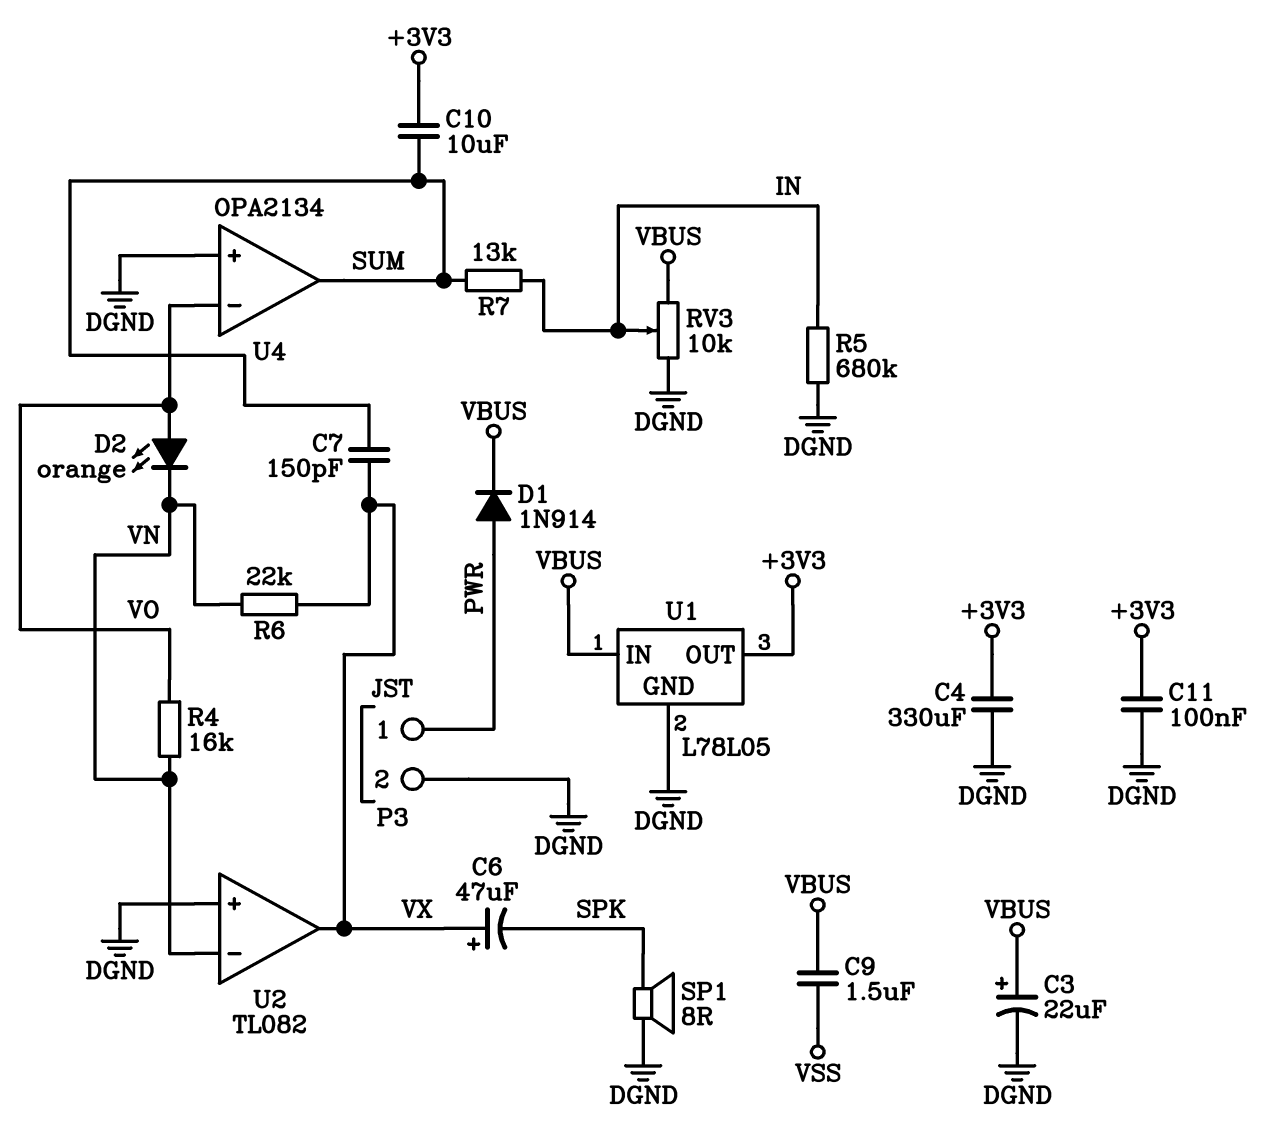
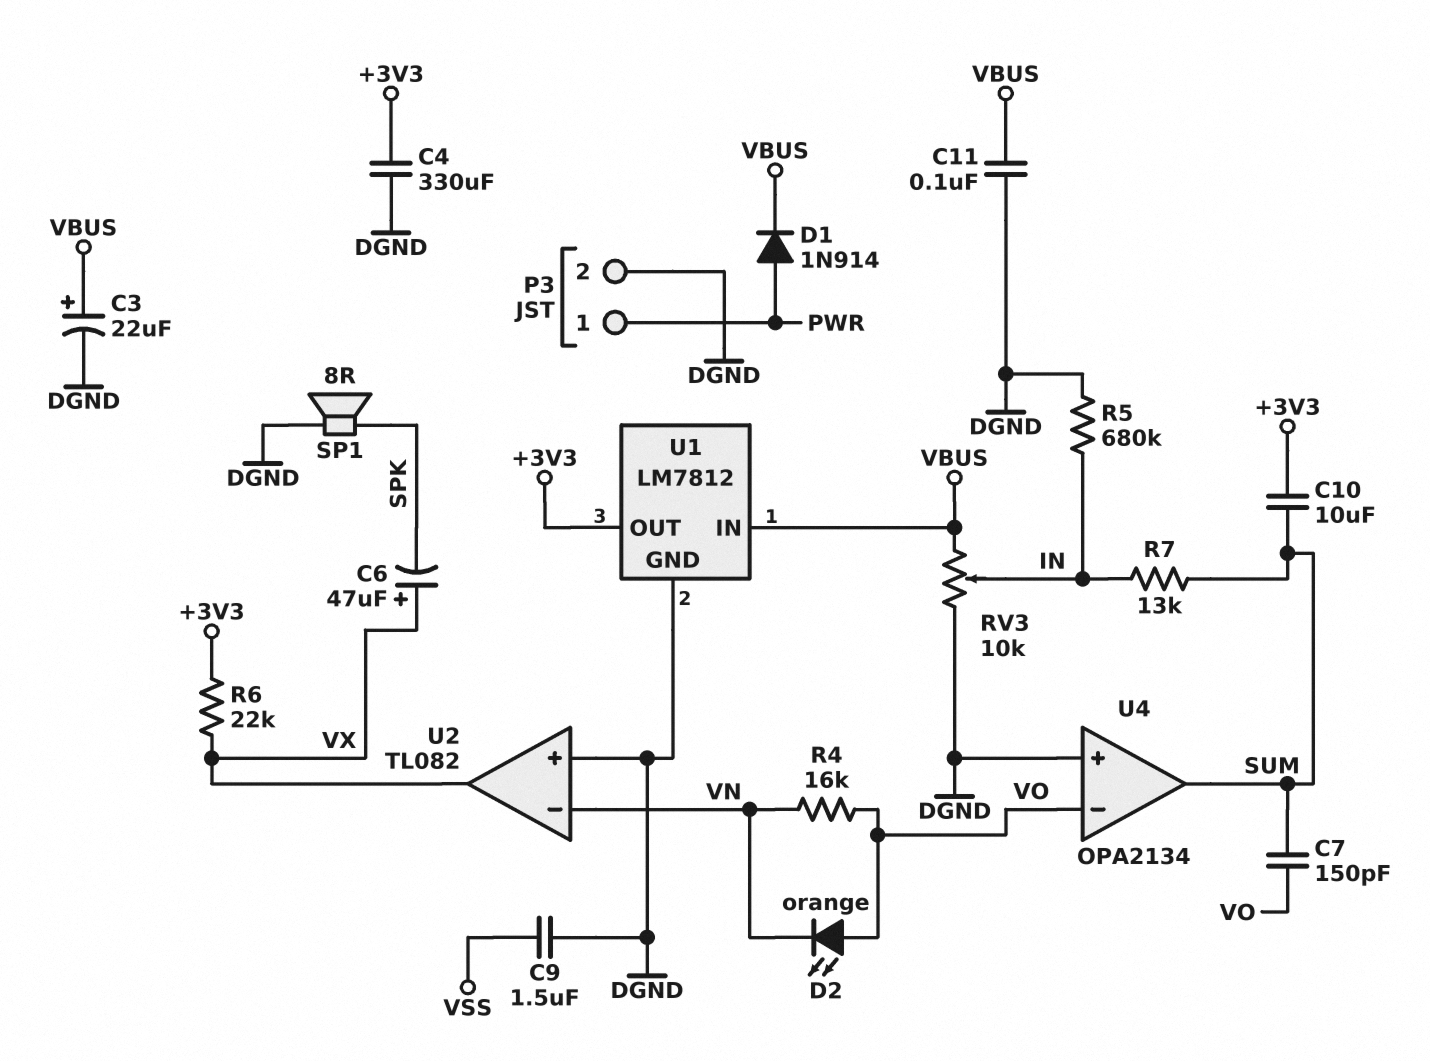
C7: 150pF (SUM, VX) -> 150pF (SUM, VO)
C9: 1.5uF (VBUS, VSS) -> 1.5uF (DGND, VSS)
C11: 100nF (+3V3, DGND) -> 100nF (DGND, VBUS)
R6: 22k (VN, VX) -> 22k (+3V3, VX)
U1: L78L05 -> LM7812

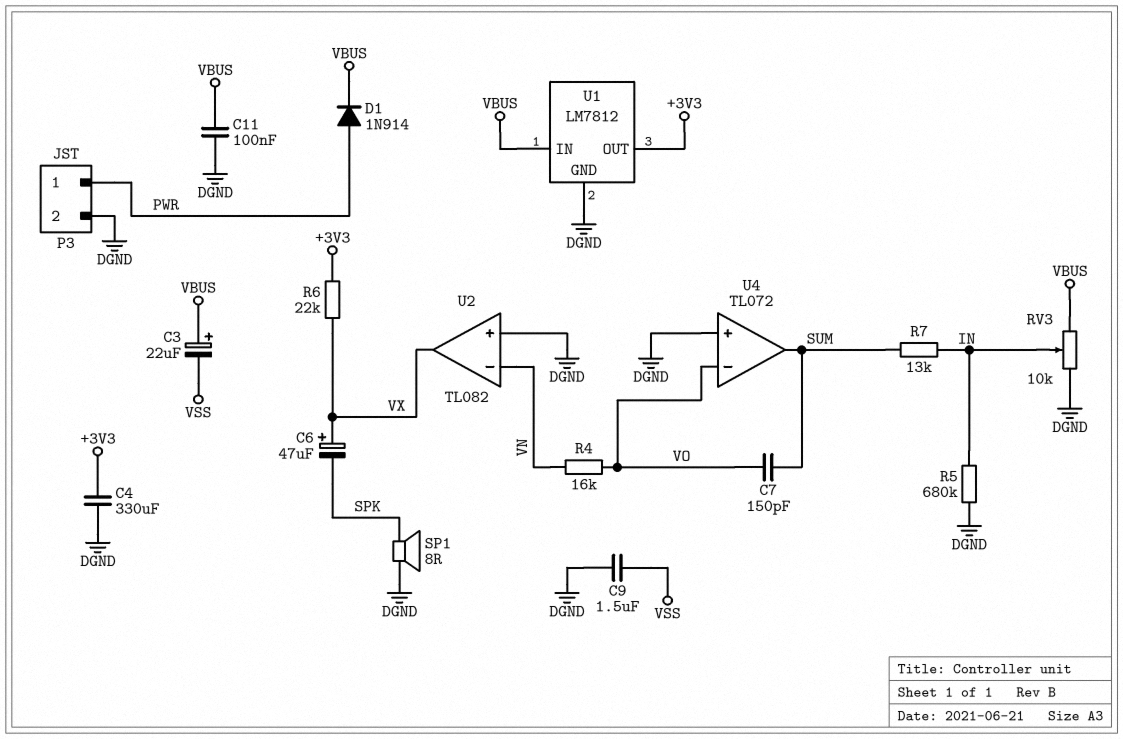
C3: 22uF (plus VBUS, minus DGND) -> 22uF (plus VBUS, minus VSS)
C10: 10uF (+3V3, SUM) -> none
D2: LED orange (A VO, K VN) -> none
U4: OPA2134 -> TL072

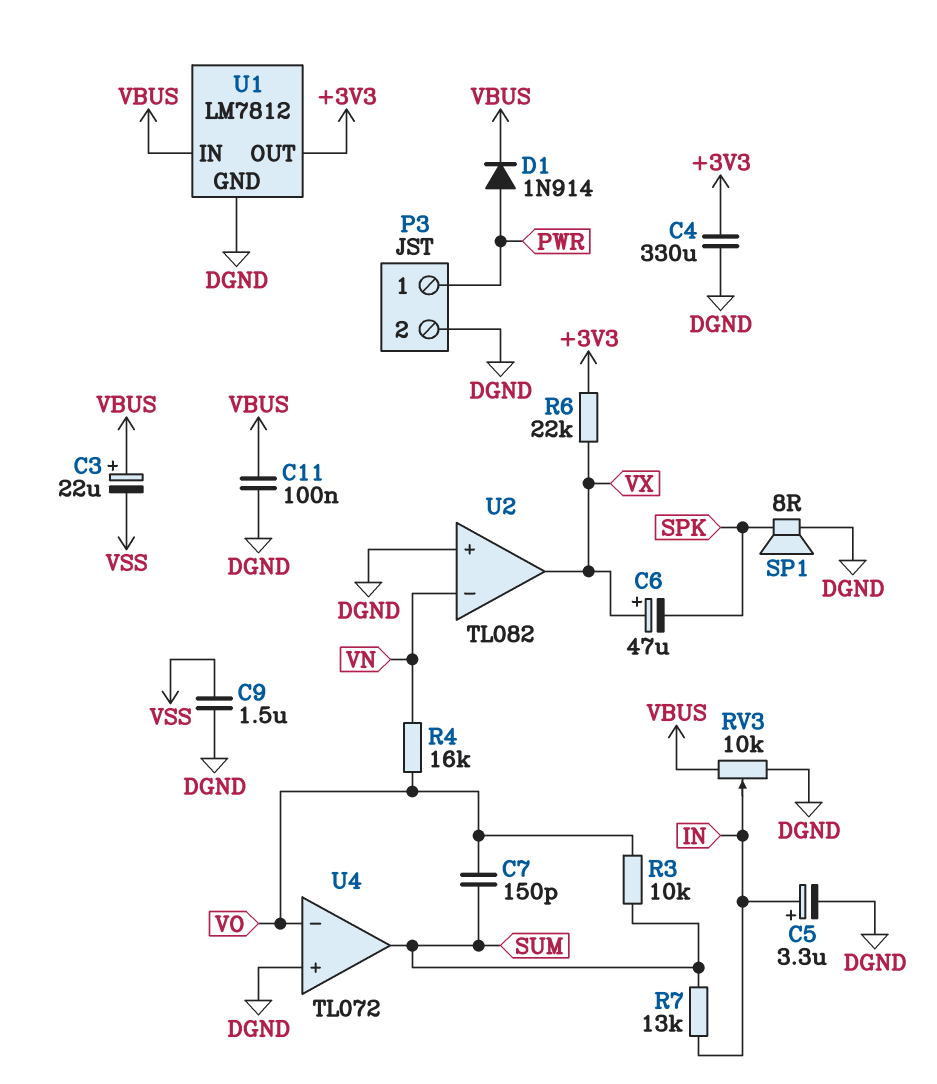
C5: none -> 3.3uF (plus IN, minus DGND)
R3: none -> 10k (SUM, VO)
R5: 680k (DGND, IN) -> none

